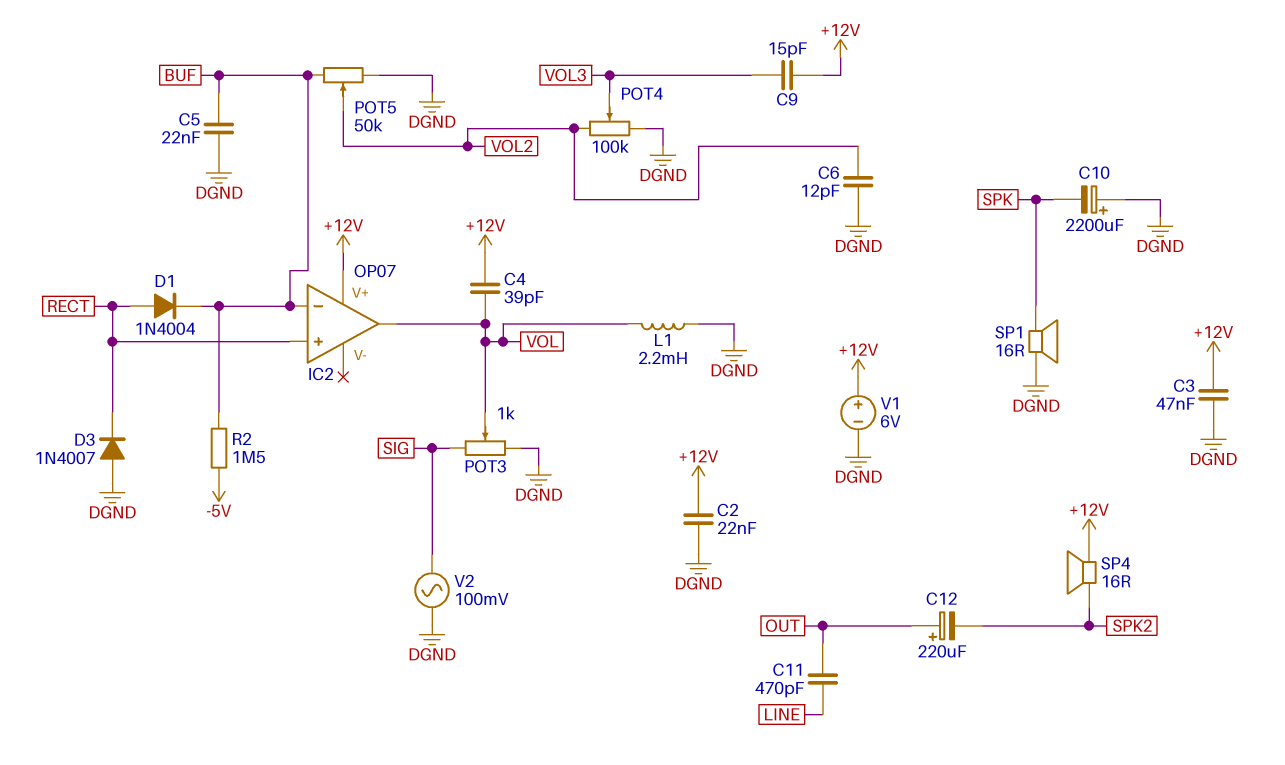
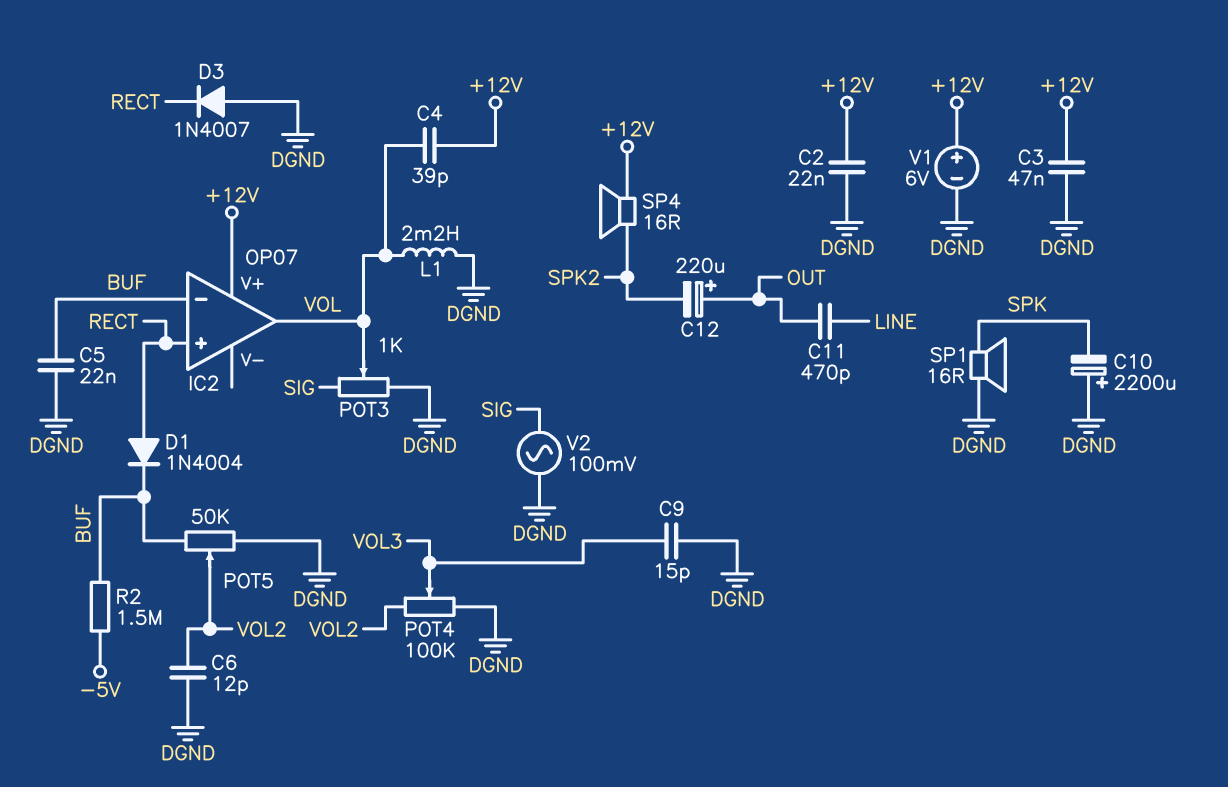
C9: 15pF (+12V, VOL3) -> 15pF (DGND, VOL3)

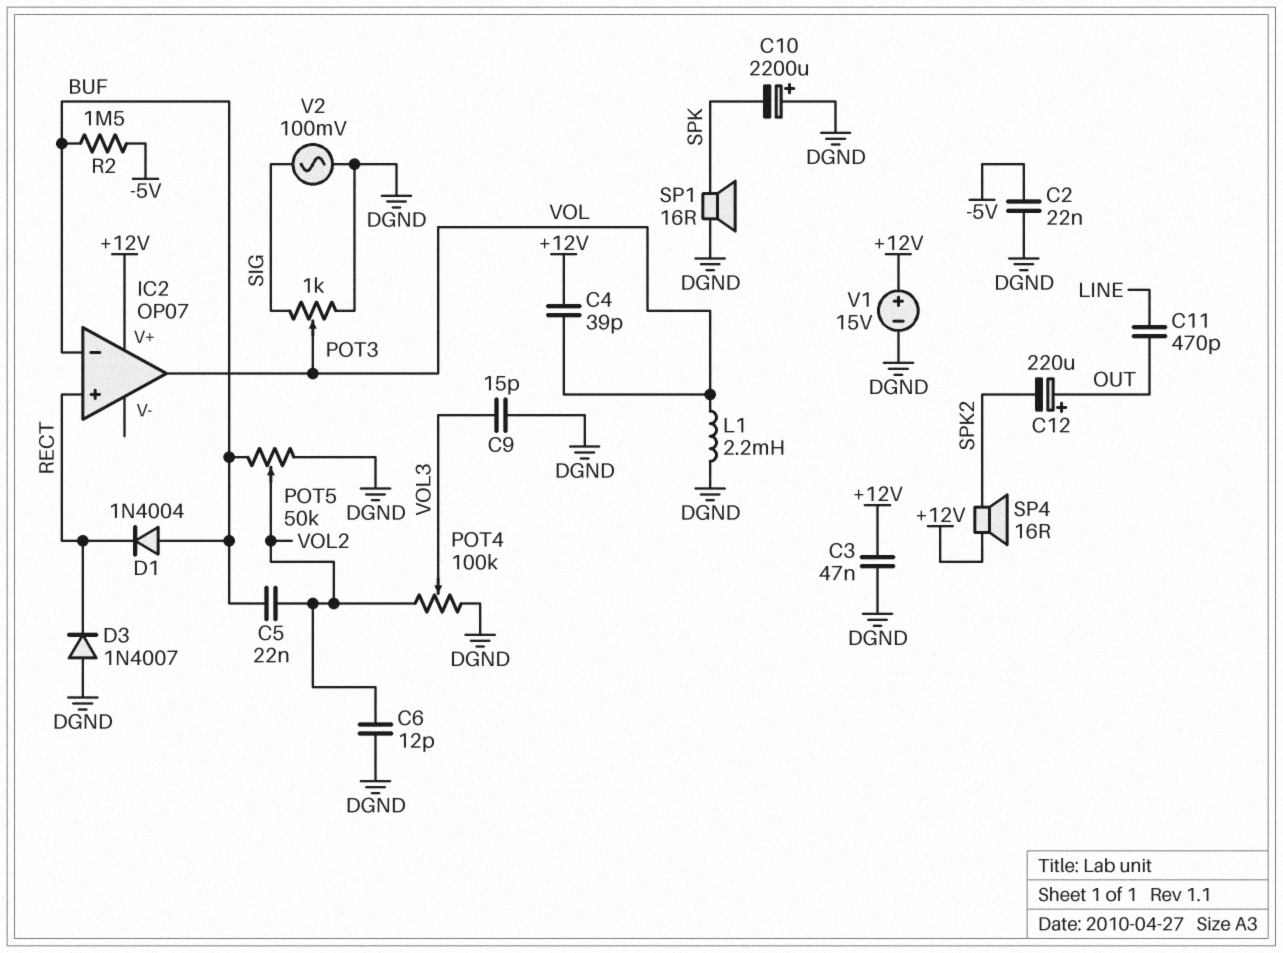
C2: 22nF (+12V, DGND) -> 22nF (-5V, DGND)
C5: 22nF (BUF, DGND) -> 22nF (BUF, VOL2)
D1: diode 1N4004 (A RECT, K BUF) -> diode 1N4004 (A BUF, K RECT)
V1: 6V (plus +12V, minus DGND) -> 15V (plus +12V, minus DGND)

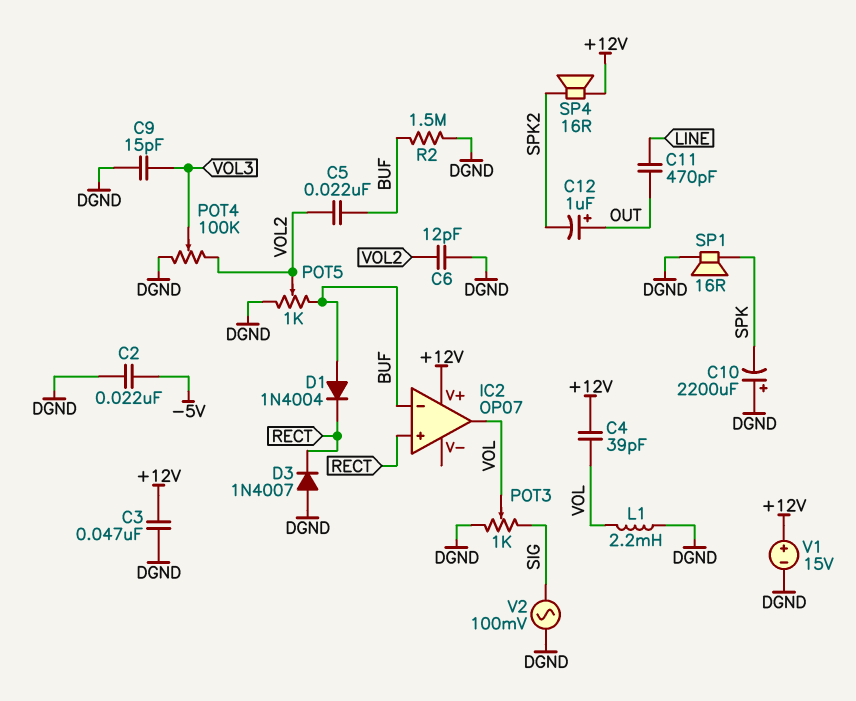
C12: 220uF (plus OUT, minus SPK2) -> 1uF (plus OUT, minus SPK2)
POT5: 50k (BUF, DGND, wiper VOL2) -> 1k (BUF, DGND, wiper VOL2)
R2: 1.5M (-5V, BUF) -> 1.5M (BUF, DGND)

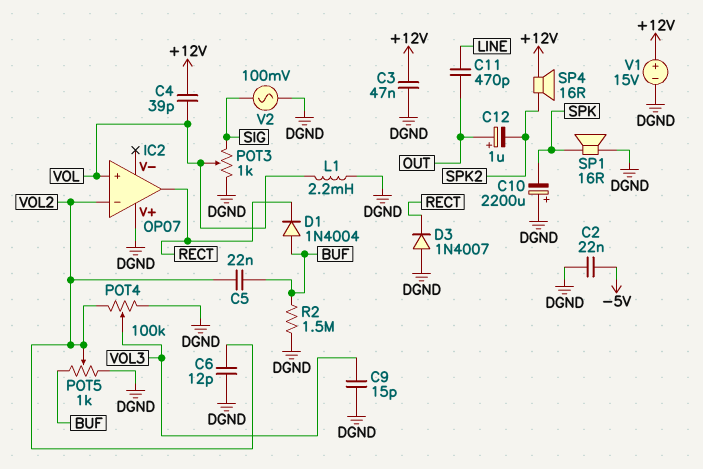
IC2 pin V+: +12V -> DGND
IC2 pin in+: RECT -> VOL
IC2 pin in-: BUF -> VOL2
IC2 pin out: VOL -> RECT

